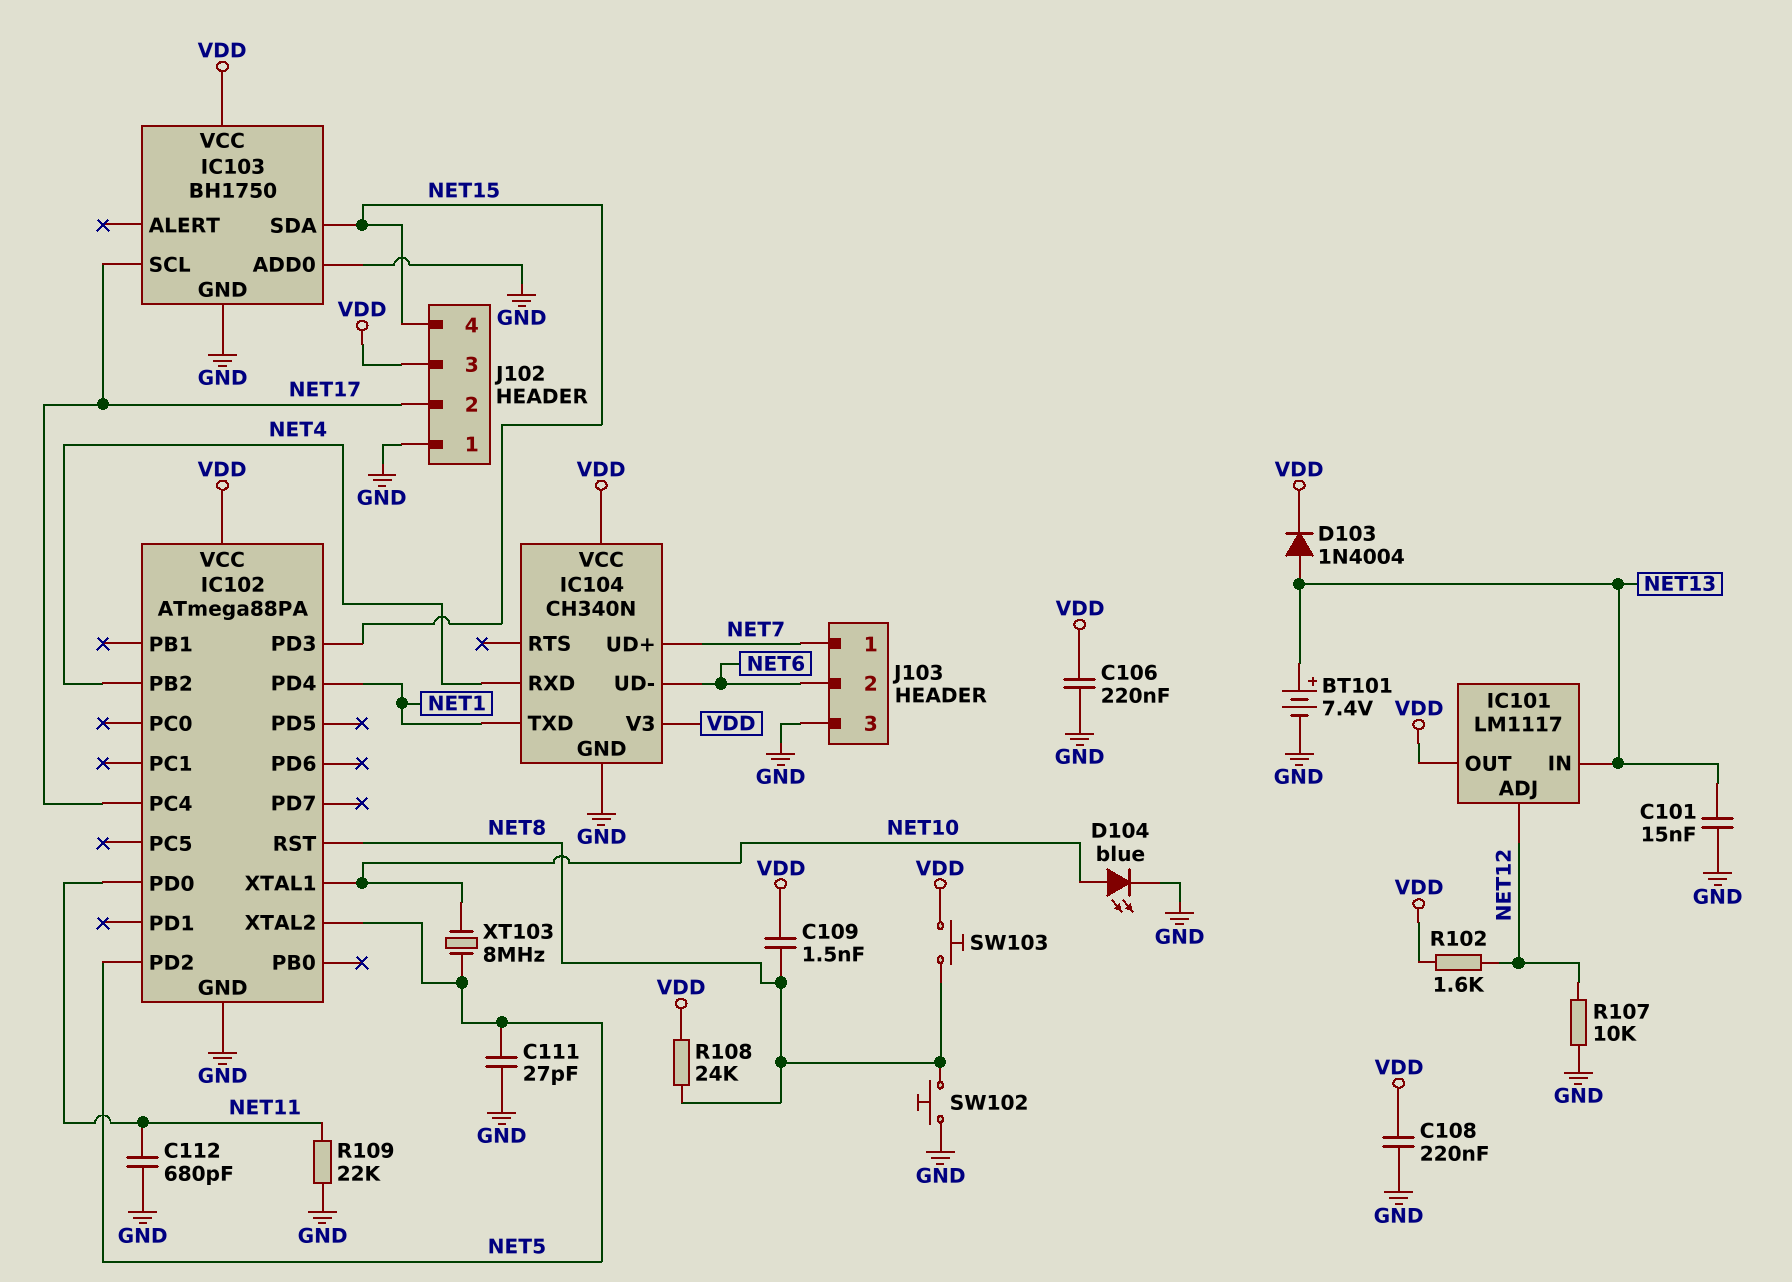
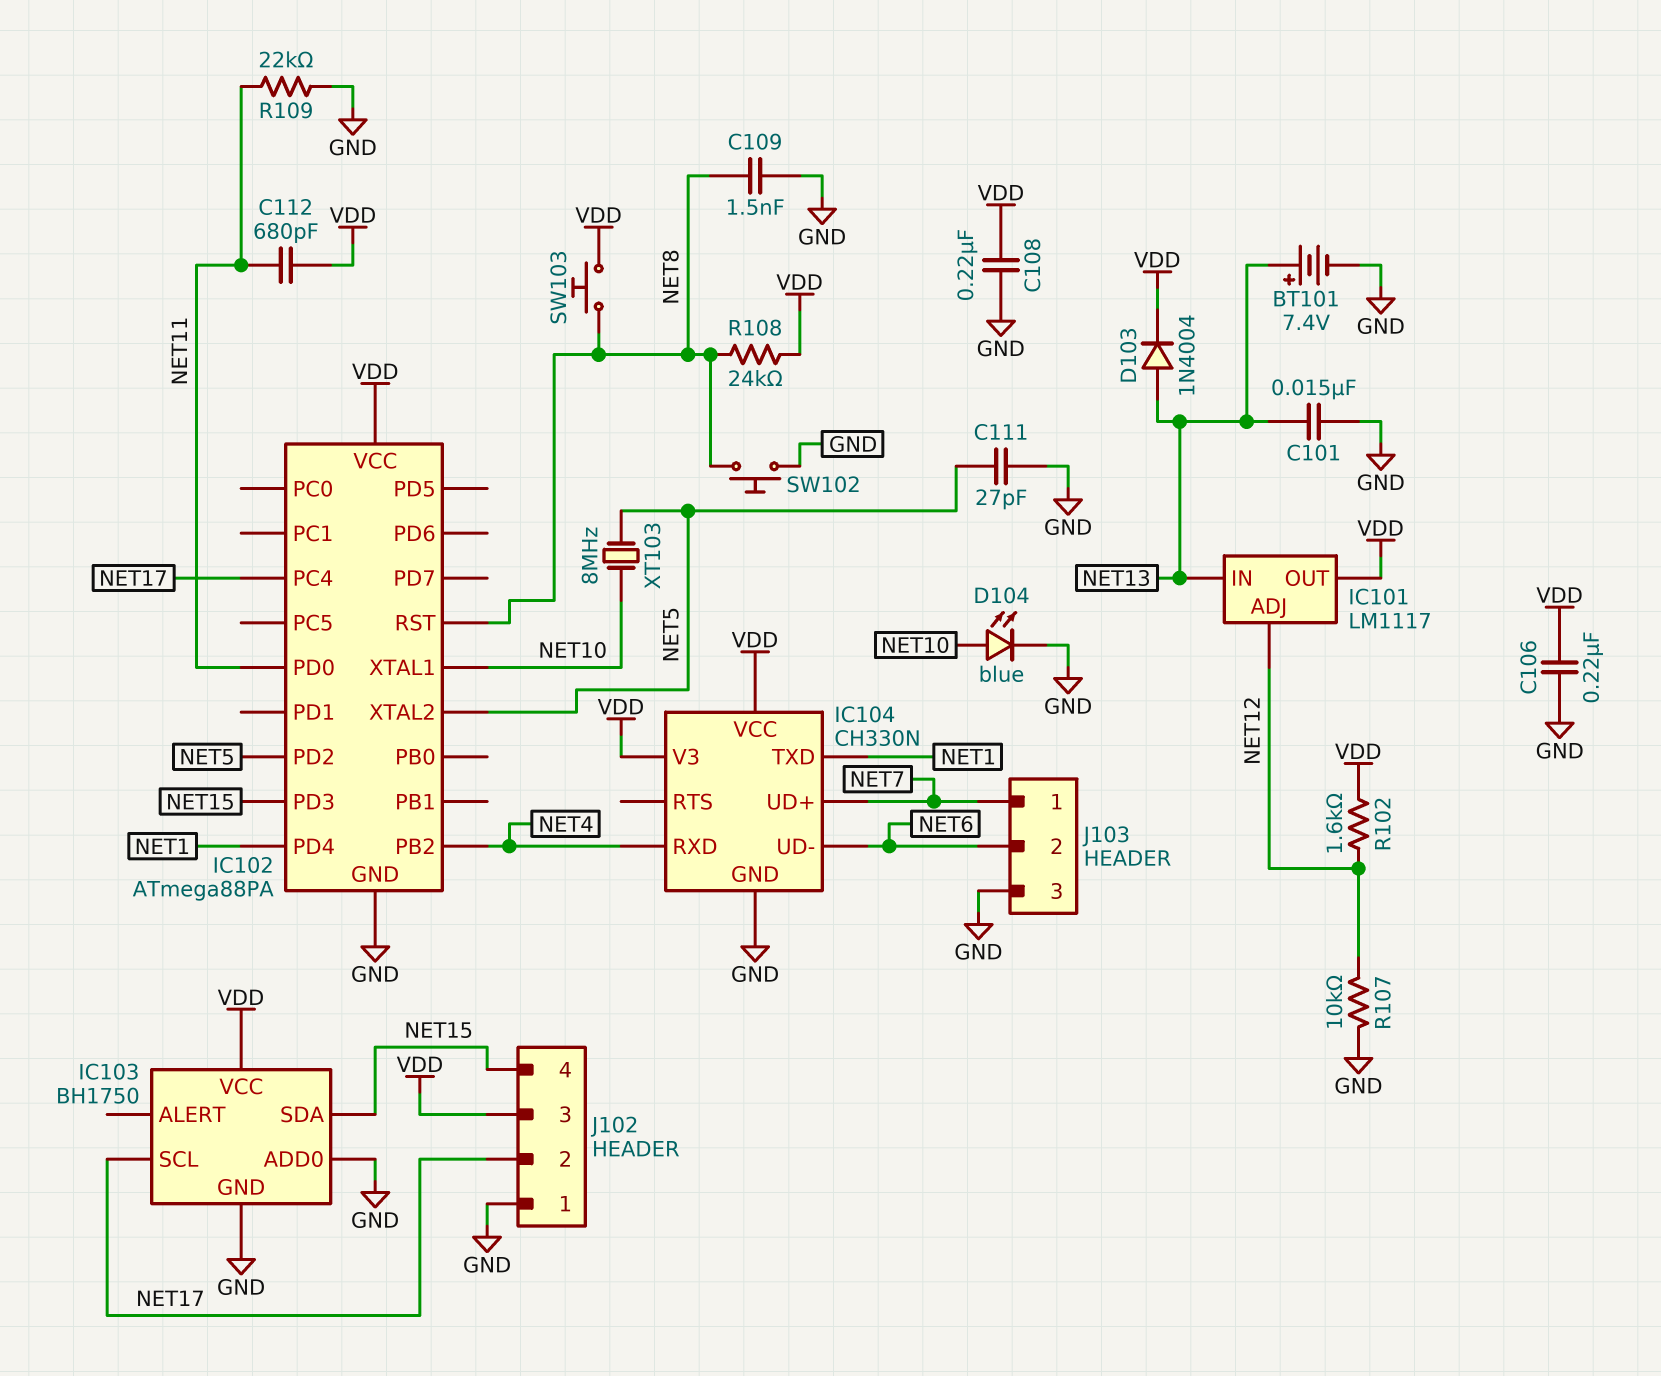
C109: 1.5nF (NET8, VDD) -> 1.5nF (GND, NET8)
C112: 680pF (GND, NET11) -> 680pF (NET11, VDD)
IC104: CH340N -> CH330N

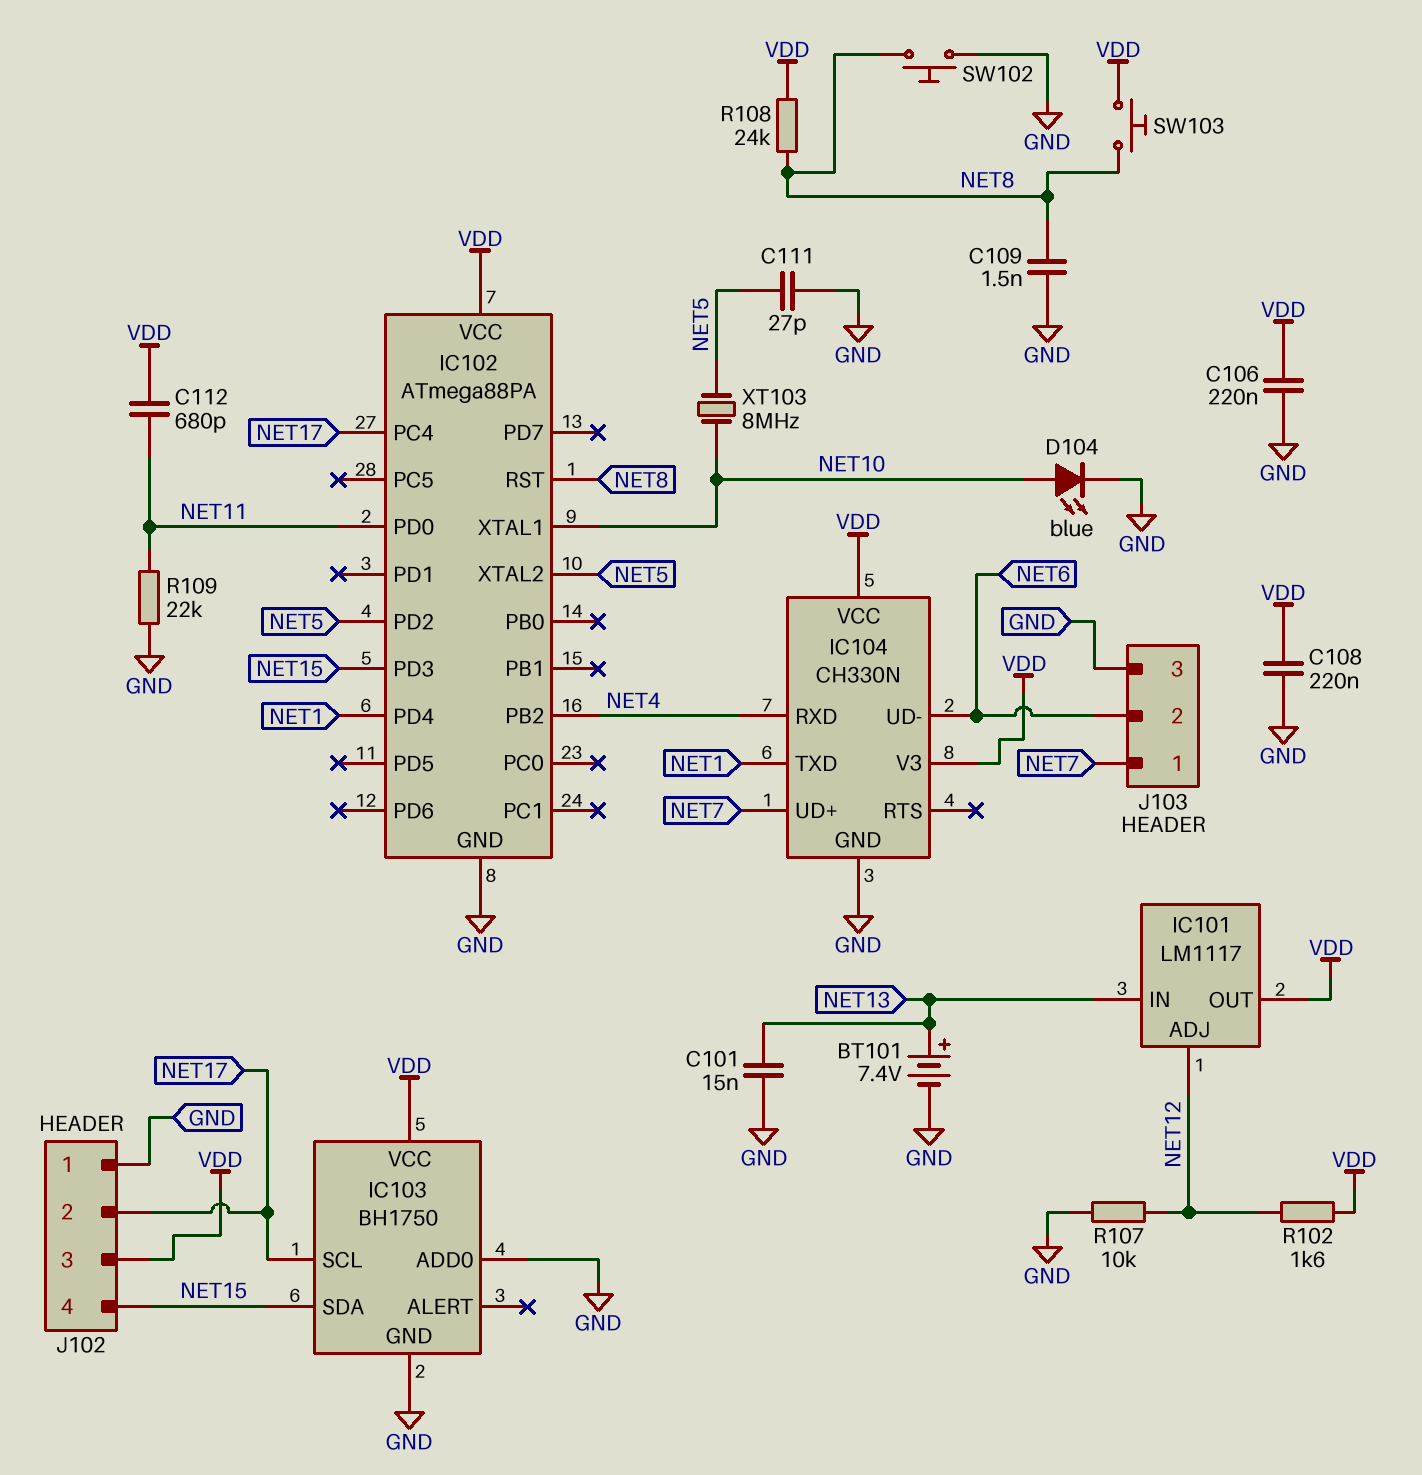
D103: diode 1N4004 (A NET13, K VDD) -> none

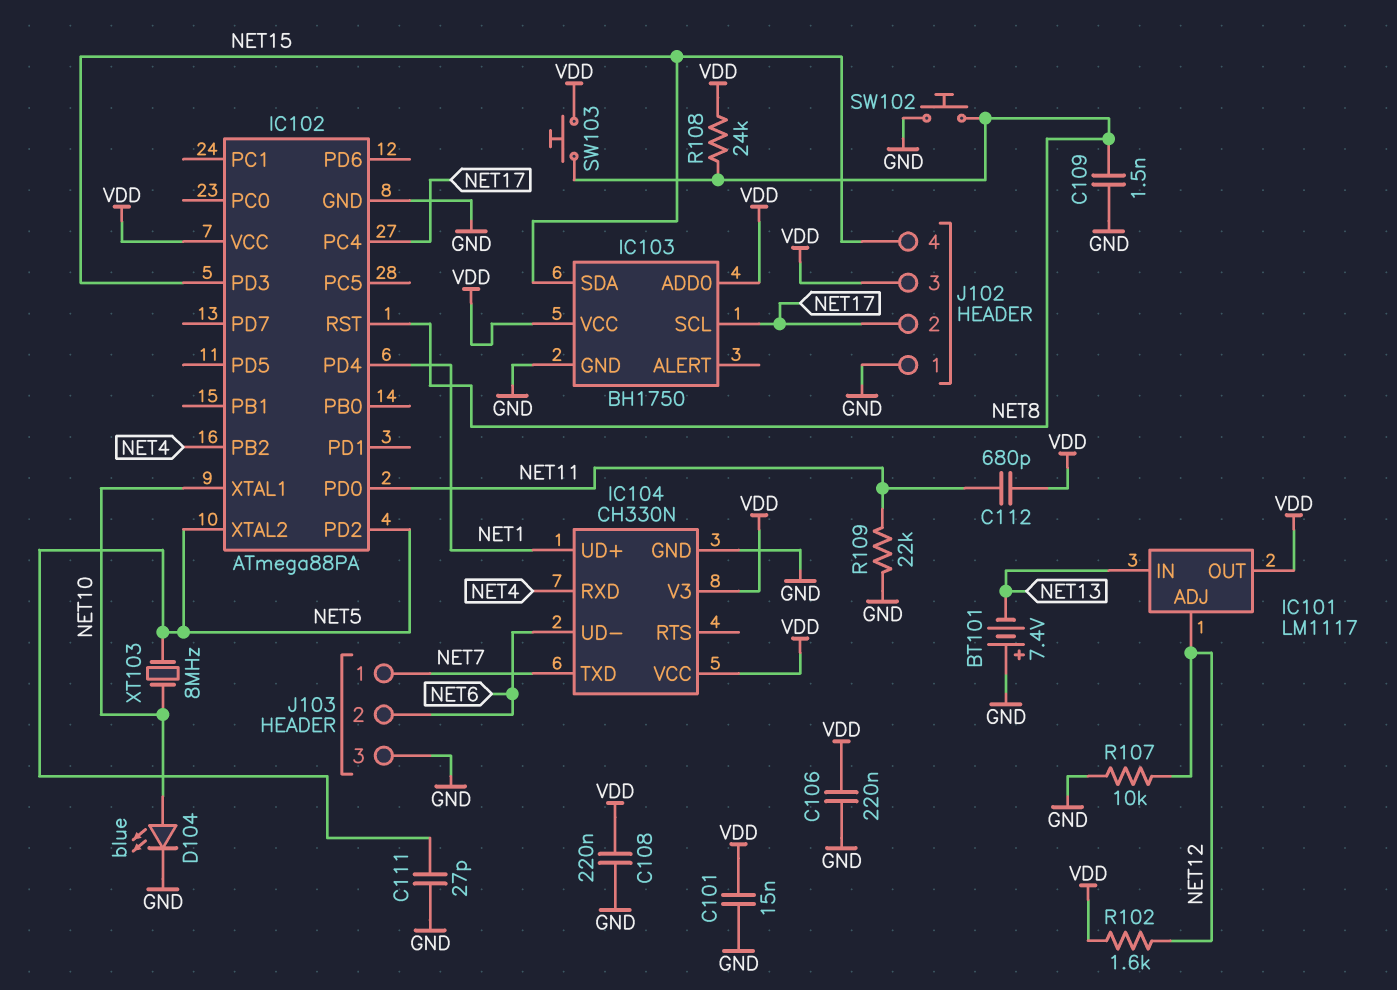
BT101: 7.4V (plus NET13, minus GND) -> 7.4V (plus GND, minus NET13)
C101: 15nF (GND, NET13) -> 15nF (GND, VDD)
IC103 pin ADD0: GND -> VDD
IC104 pin TXD: NET1 -> NET7
IC104 pin UD+: NET7 -> NET1

